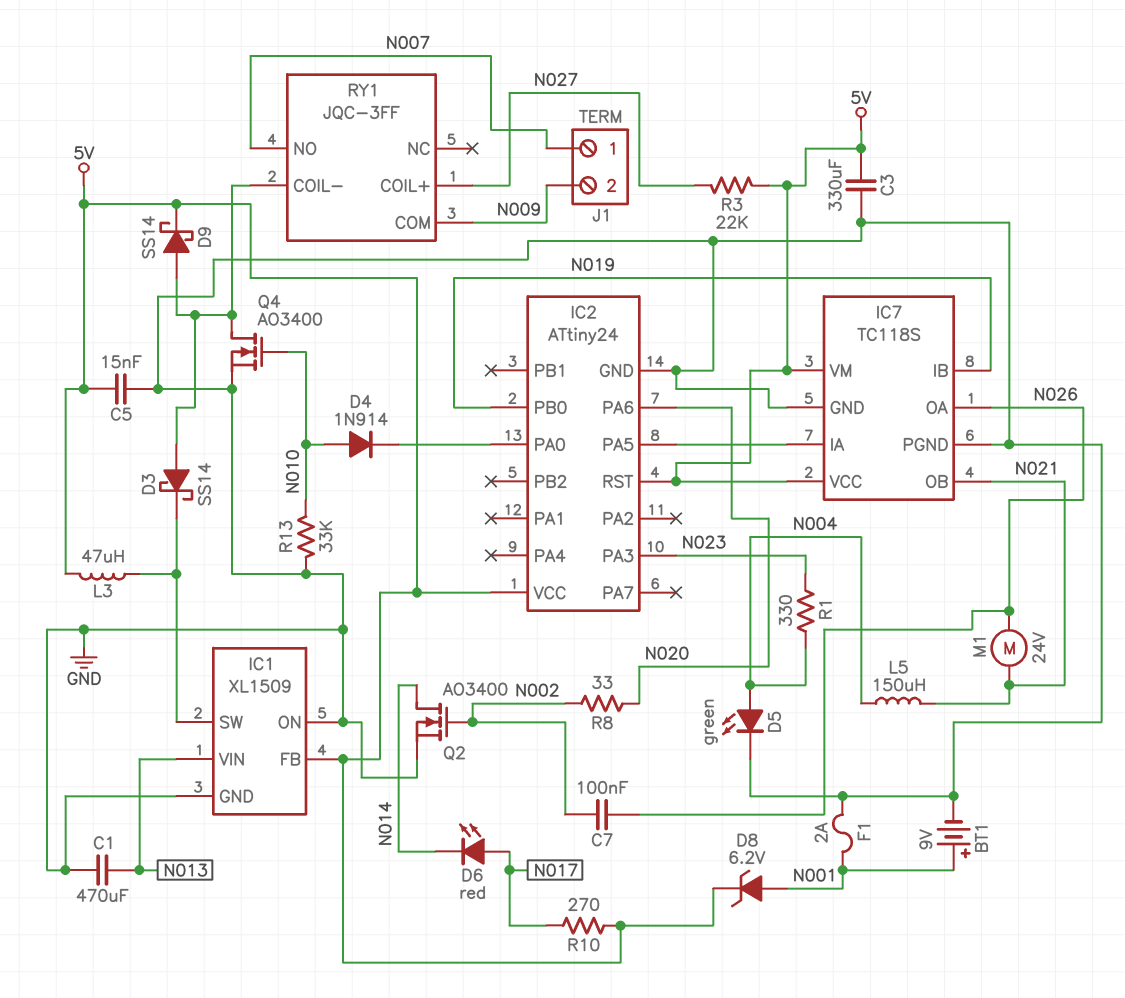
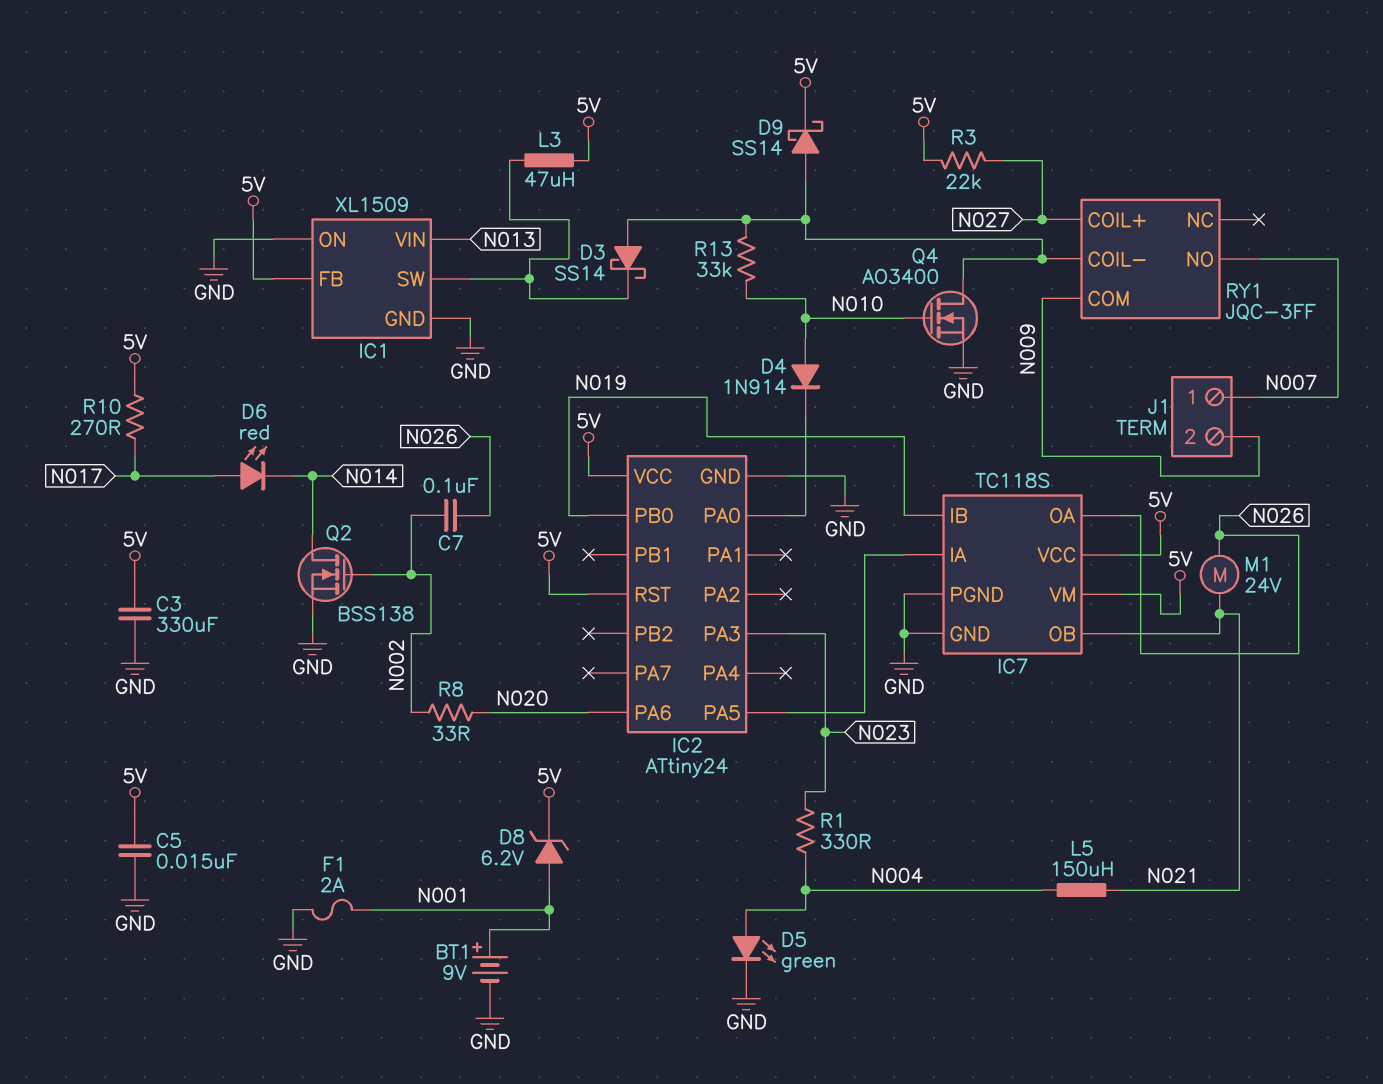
C1: 470uF (GND, N013) -> none
Q2: NMOS AO3400 (G N002, D N014, S GND) -> NMOS BSS138 (G N002, D N014, S GND)
R13: 33k (GND, N010) -> 33k (N010, RY1/COIL-)

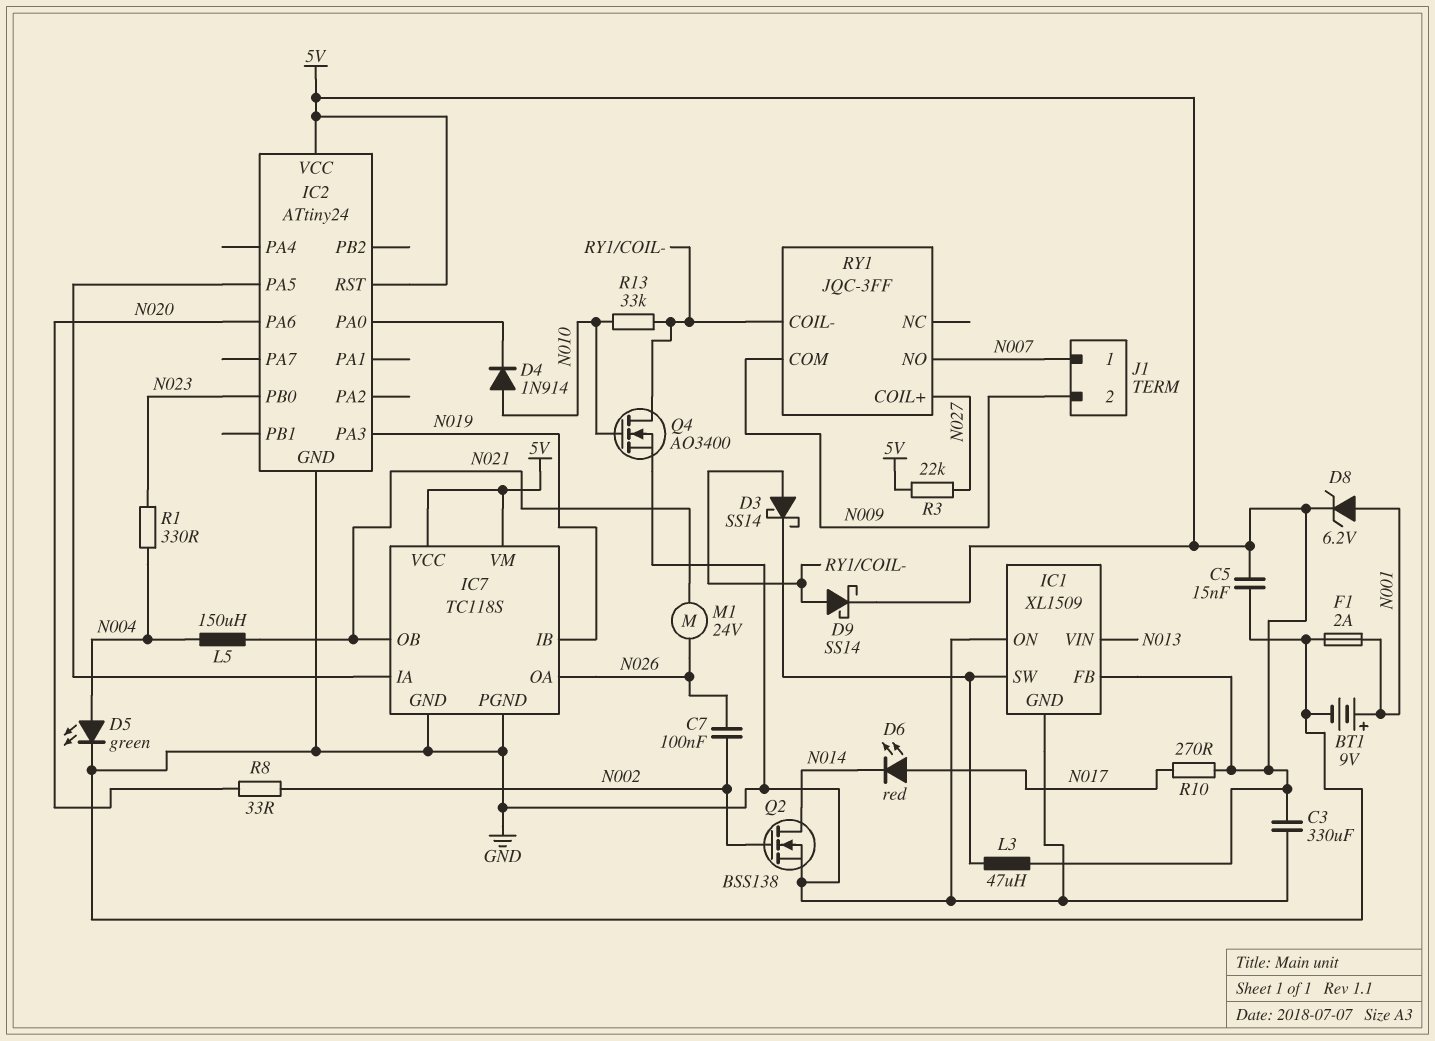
IC2 pin PA3: N023 -> N019
IC2 pin PB0: N019 -> N023

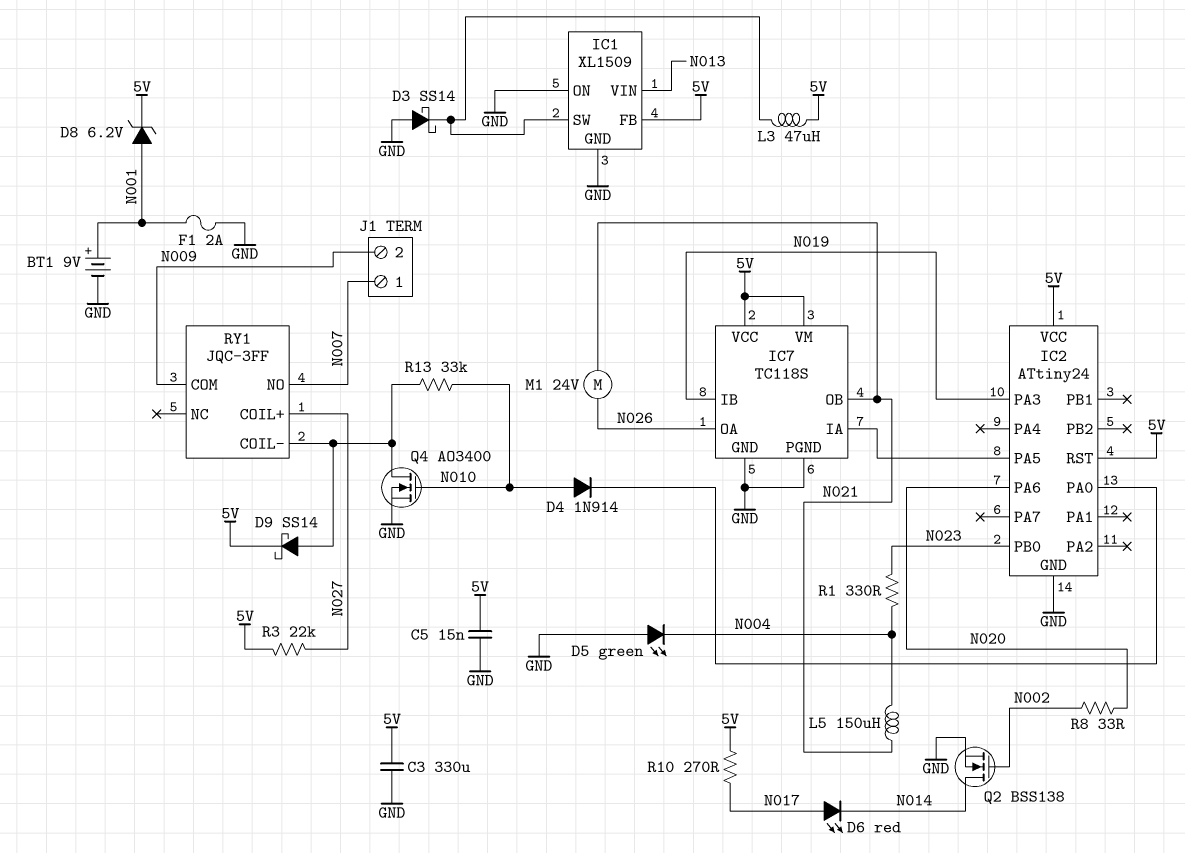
C7: 100nF (N002, N026) -> none
D3: schottky SS14 (A RY1/COIL-, K IC1/SW) -> schottky SS14 (A GND, K IC1/SW)
D5: LED green (A N004, K GND) -> LED green (A GND, K N004)

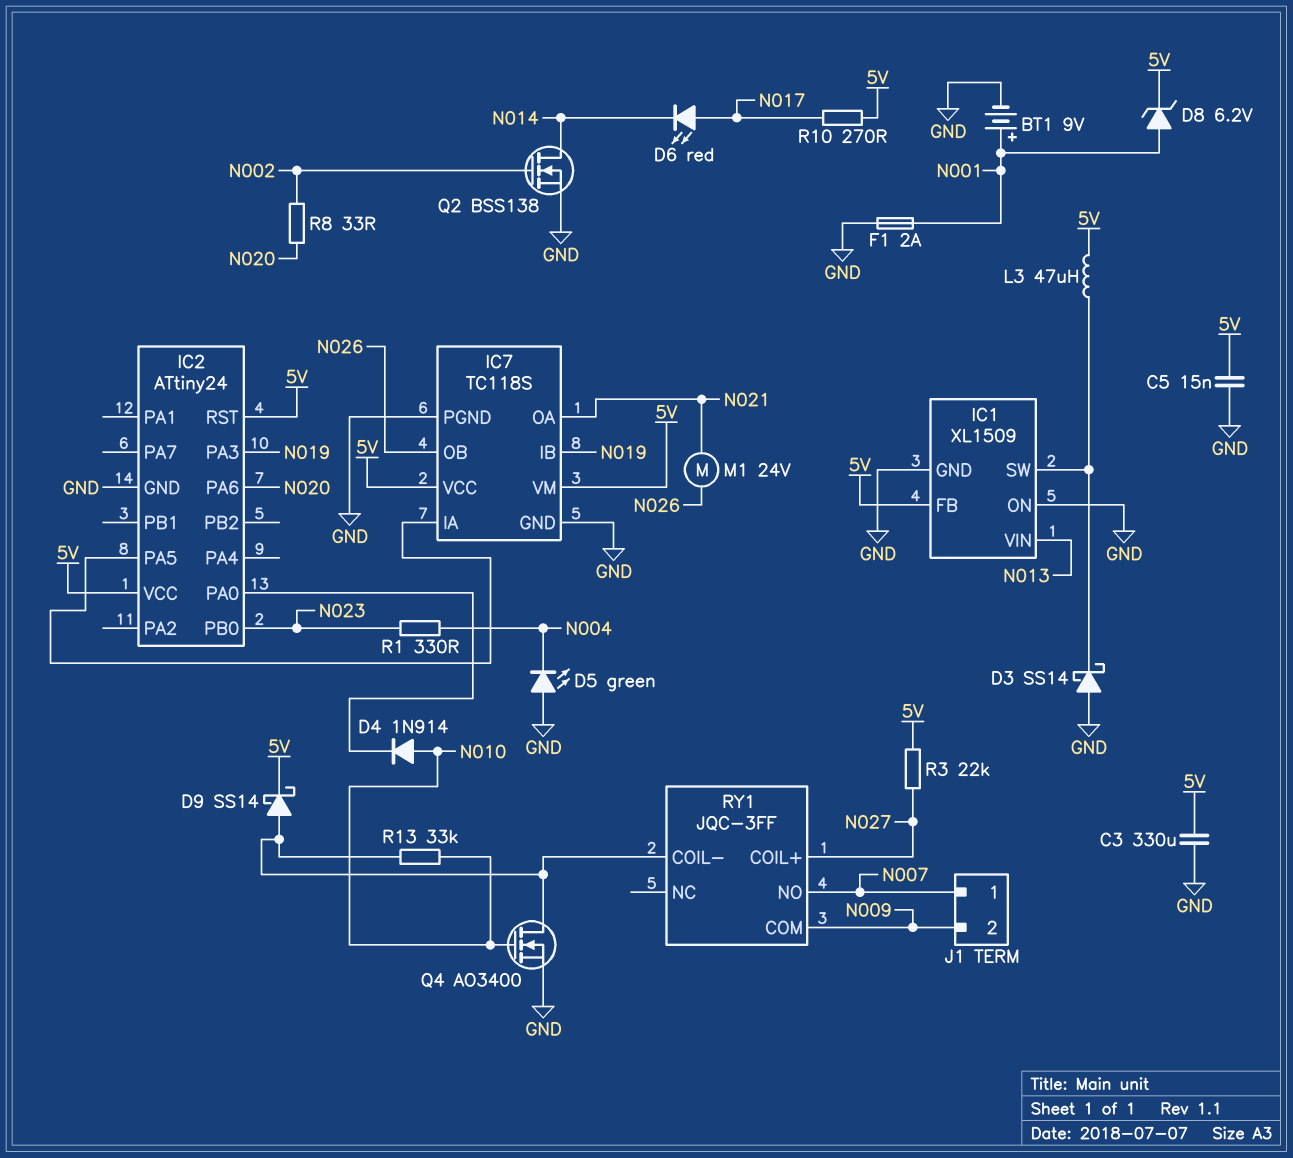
IC7 pin OA: N026 -> N021
IC7 pin OB: N021 -> N026
L5: 150uH (N004, N021) -> none

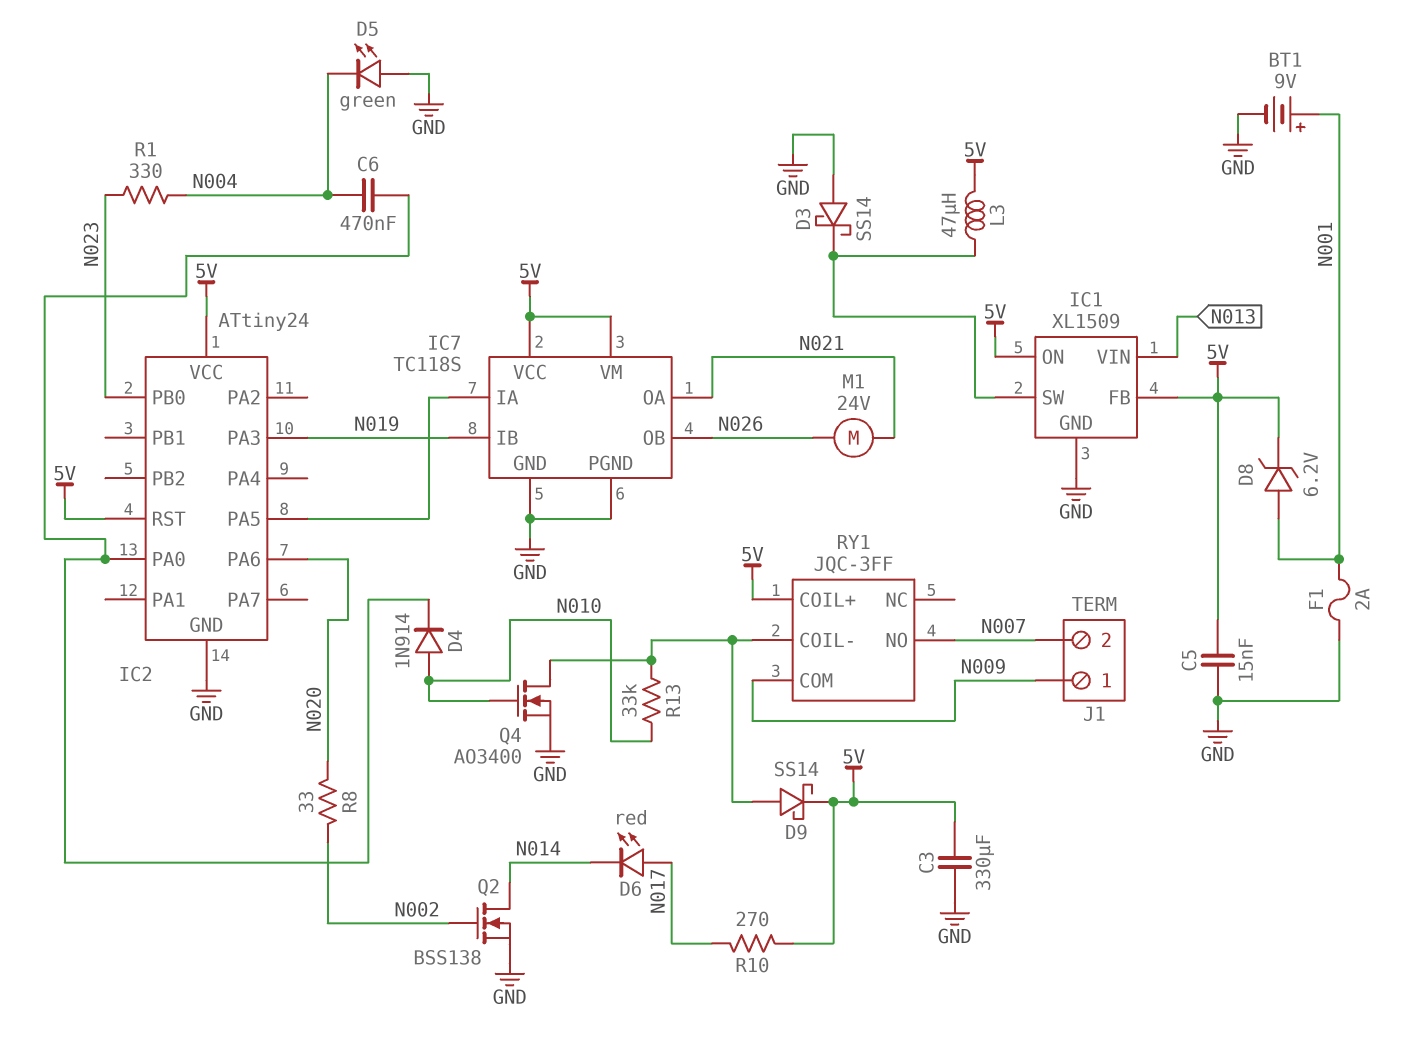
C6: none -> 470nF (IC2/PA0, N004)
IC1 pin ON: GND -> 5V
J1 pin 1: N007 -> N009
J1 pin 2: N009 -> N007
R3: 22k (5V, N027) -> none
RY1 pin COIL+: N027 -> 5V

